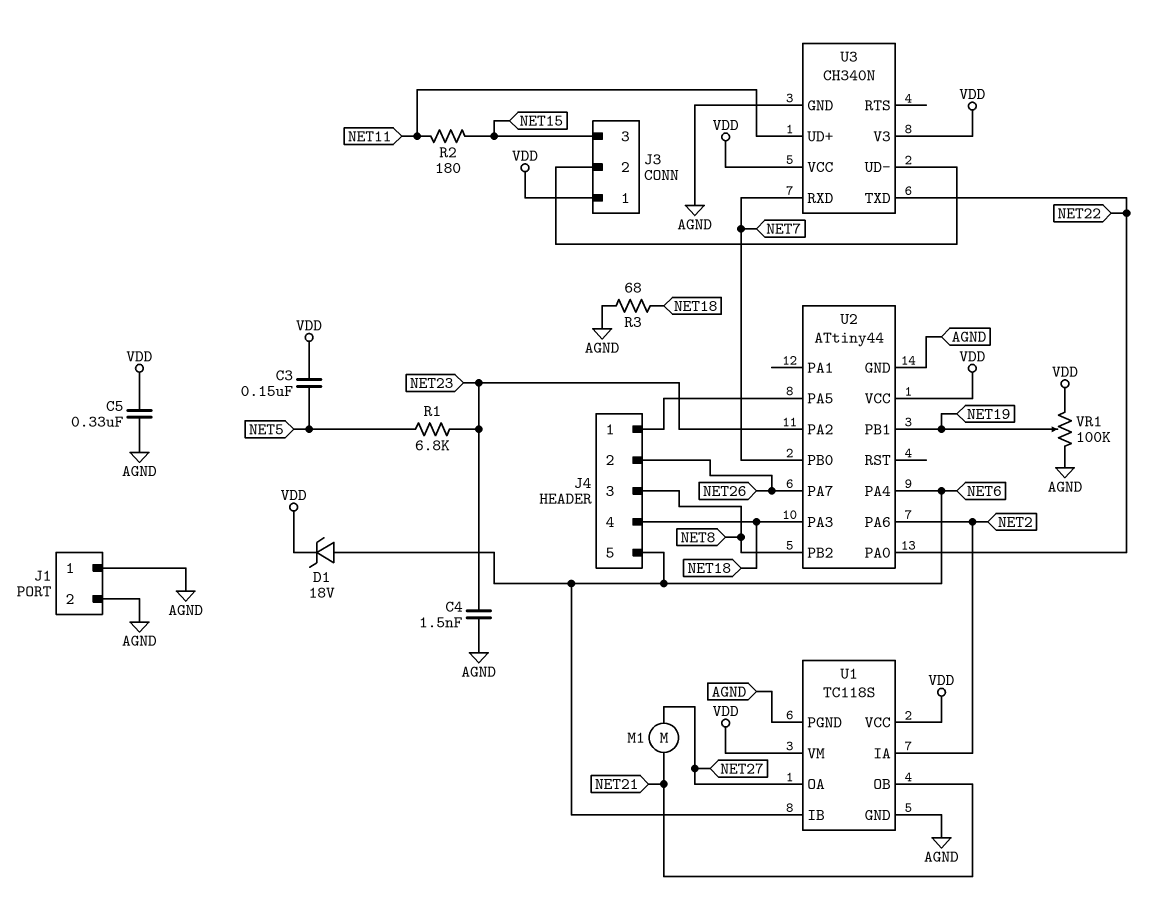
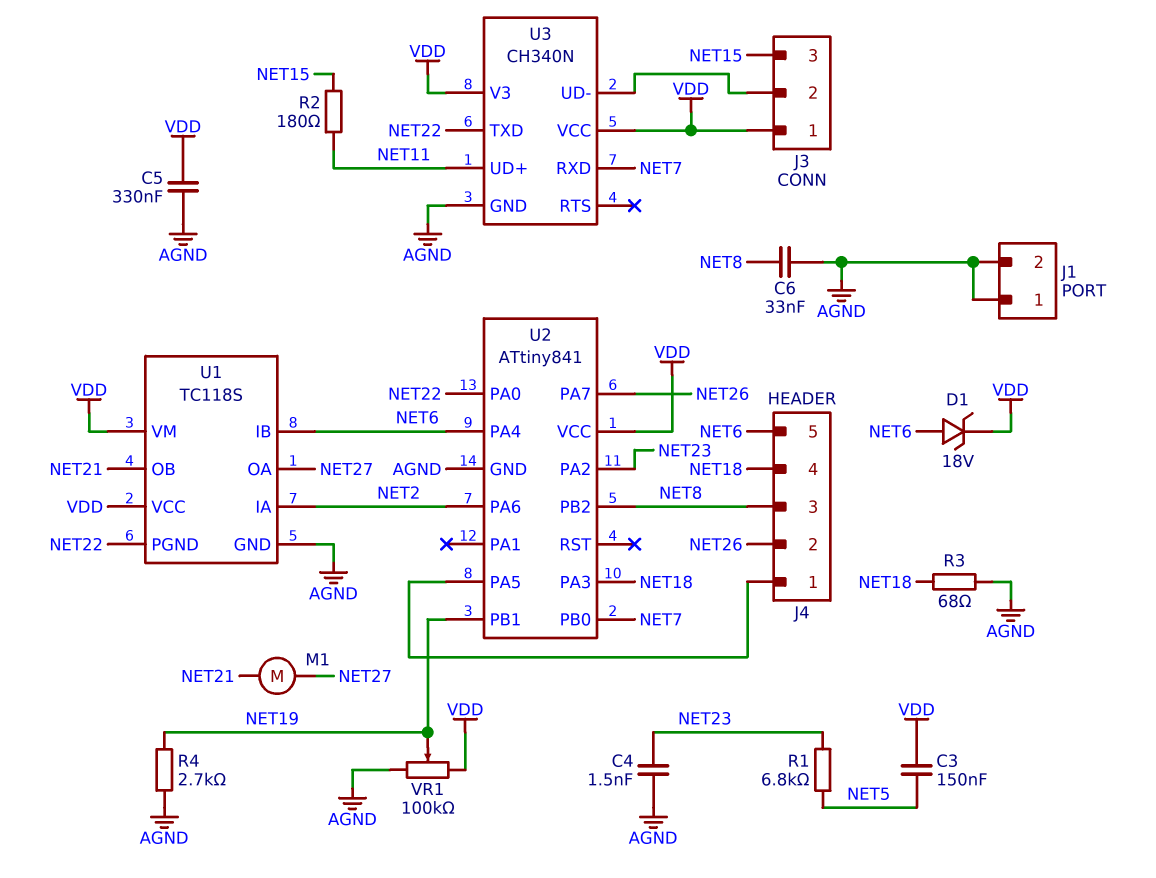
C6: none -> 33nF (AGND, NET8)
R4: none -> 2.7k (AGND, NET19)
U1 pin PGND: AGND -> NET22
U2: ATtiny44 -> ATtiny841

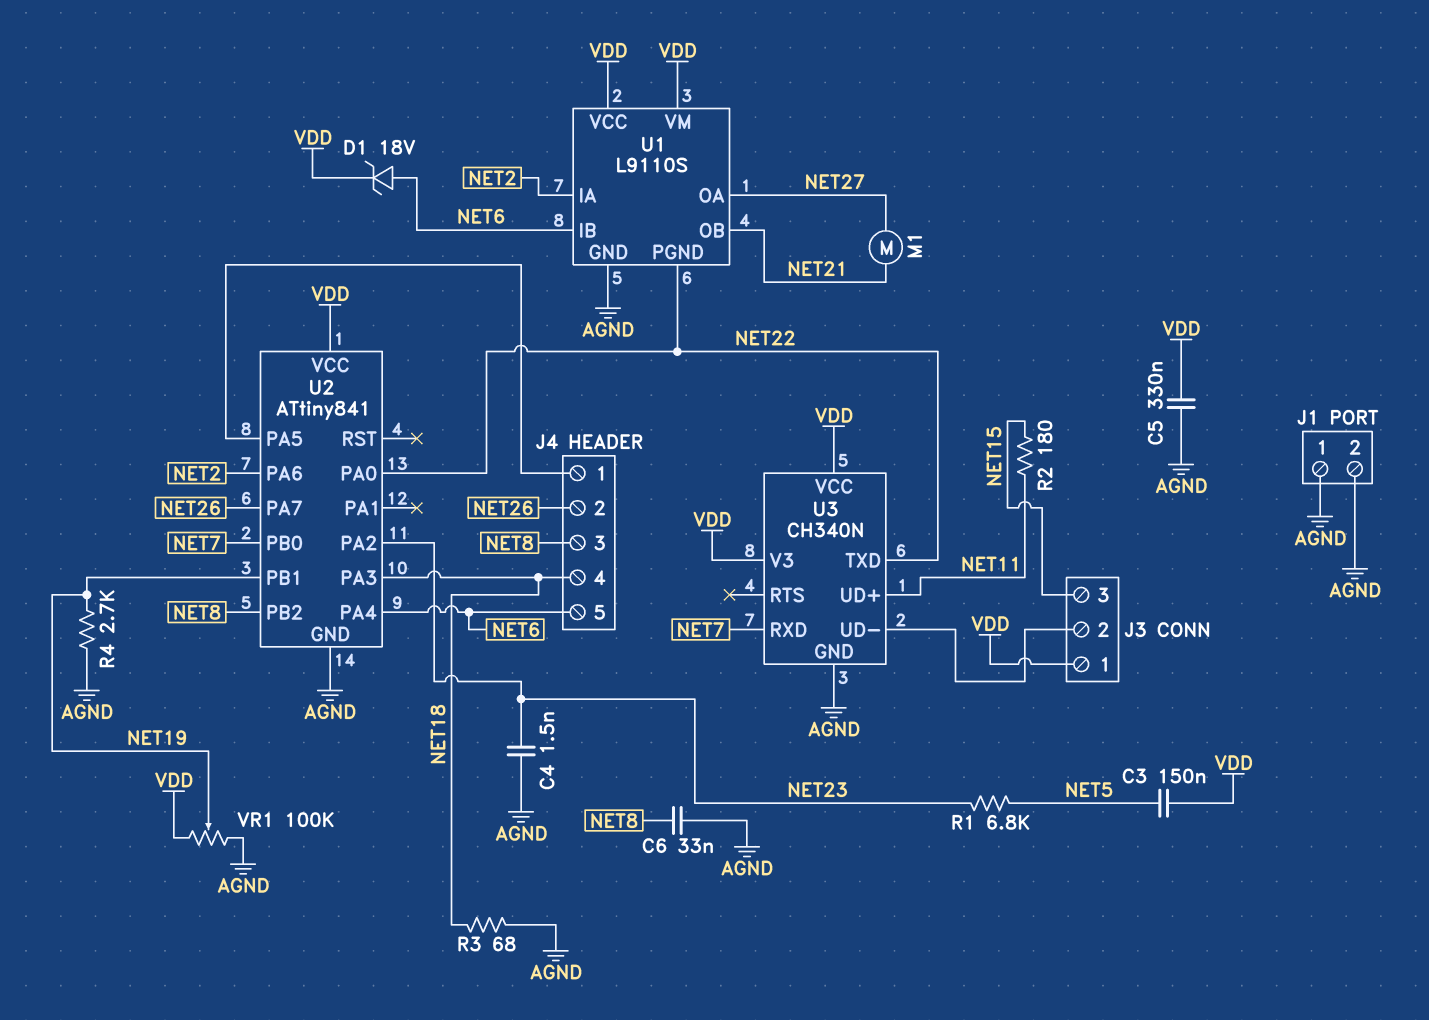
U1: TC118S -> L9110S

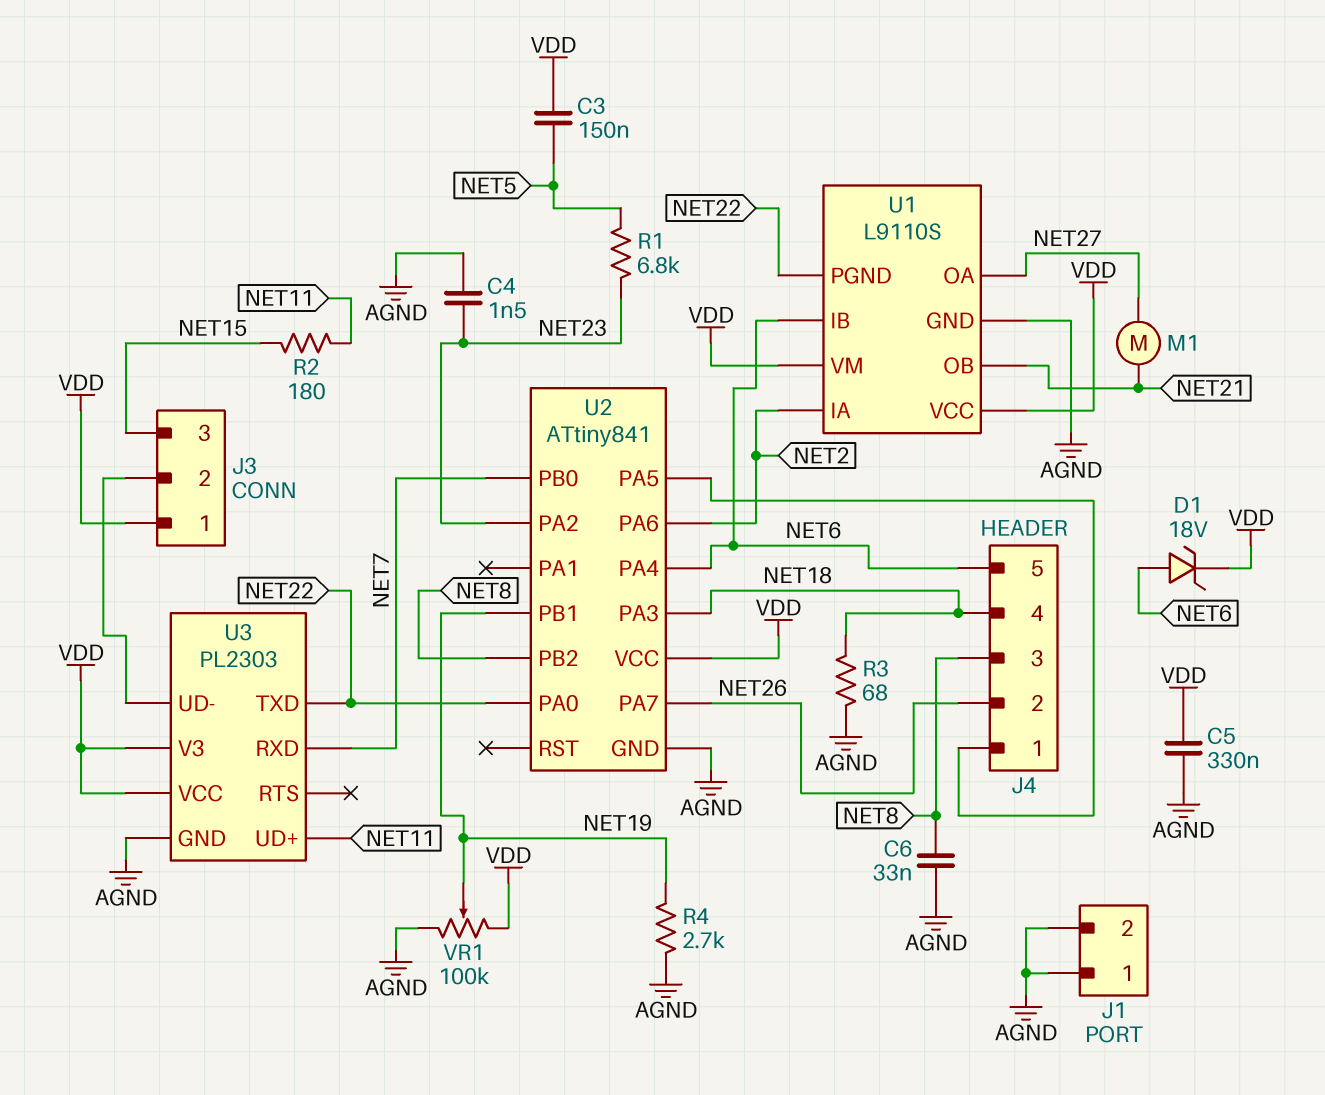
U3: CH340N -> PL2303

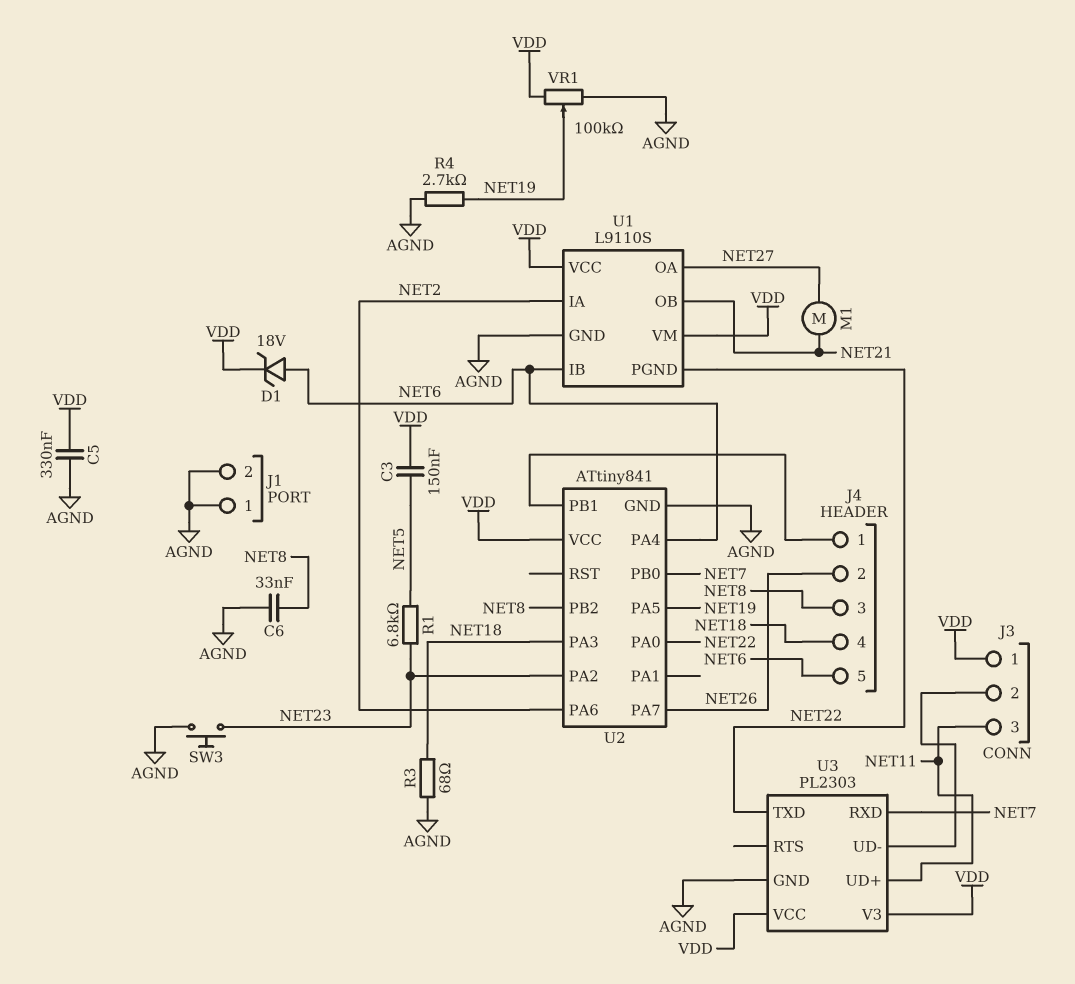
C4: 1.5nF (AGND, NET23) -> none
J3 pin 3: NET15 -> NET11
R2: 180 (NET11, NET15) -> none
SW3: none -> button (AGND, NET23)
U2 pin PA5: J4/1 -> NET19
U2 pin PB1: NET19 -> J4/1

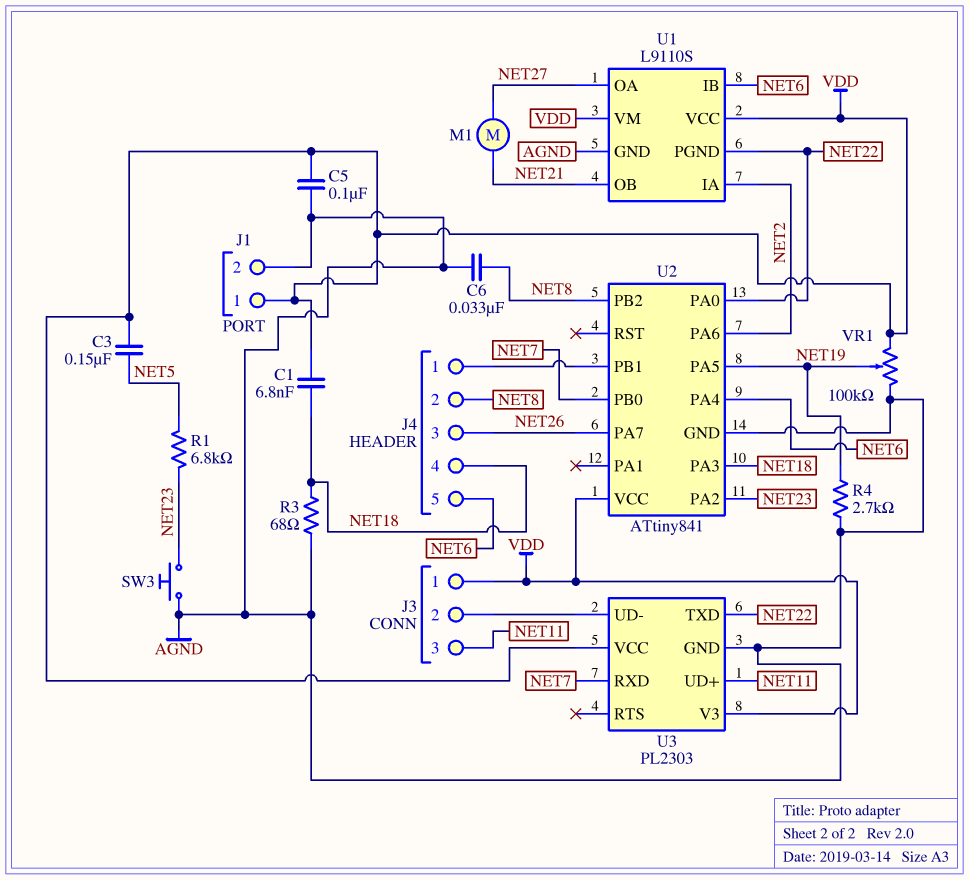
C1: none -> 6.8nF (NET18, VDD)
C5: 330nF (AGND, VDD) -> 100nF (AGND, VDD)
D1: zener 18V (A NET6, K VDD) -> none
J1 pin 1: AGND -> VDD
J4 pin 2: NET26 -> NET8
J4 pin 3: NET8 -> NET26

